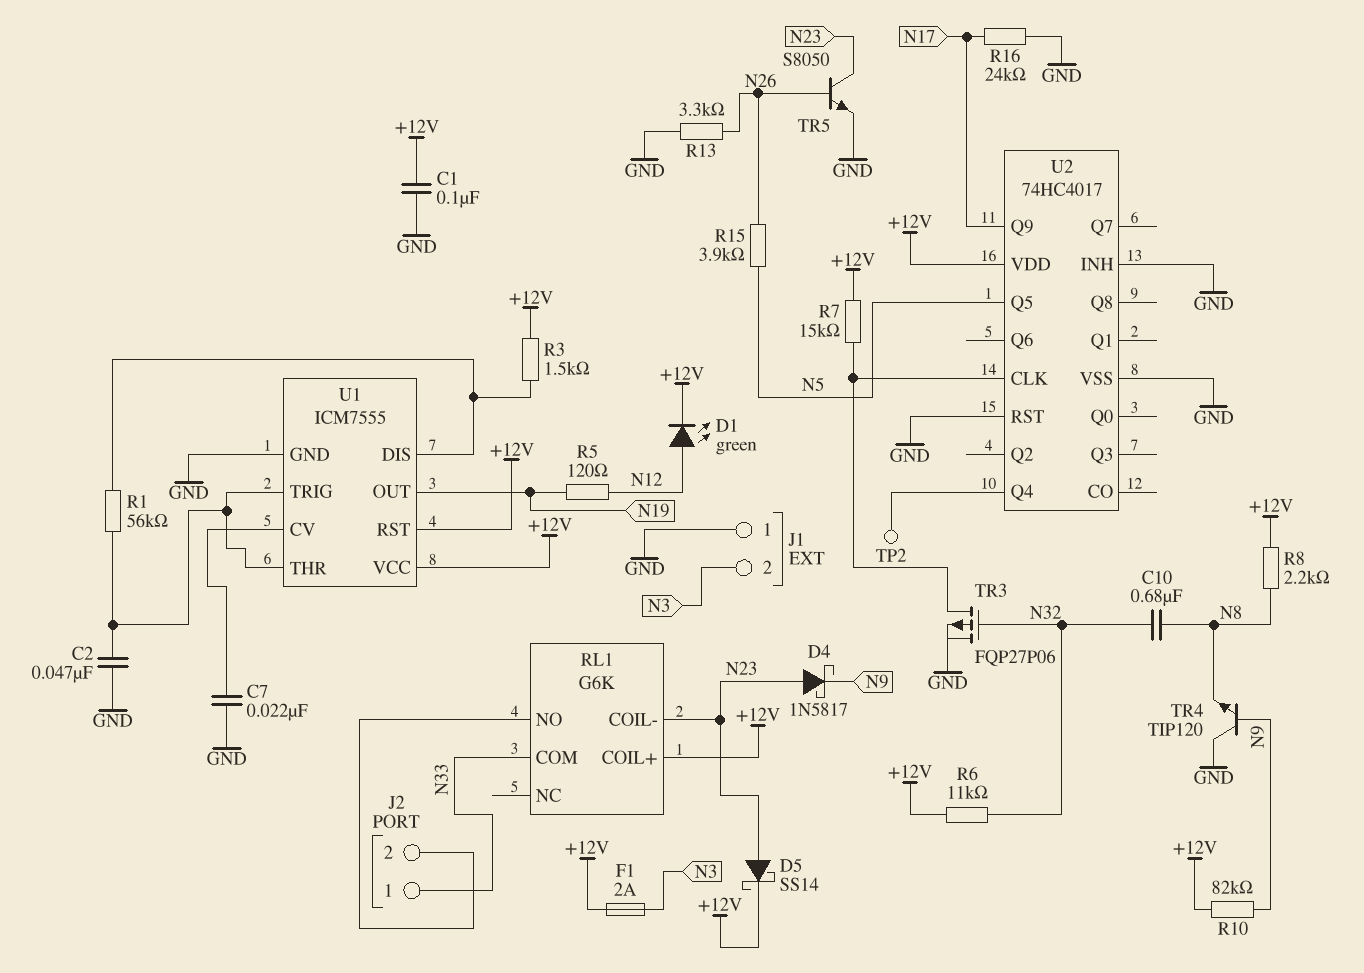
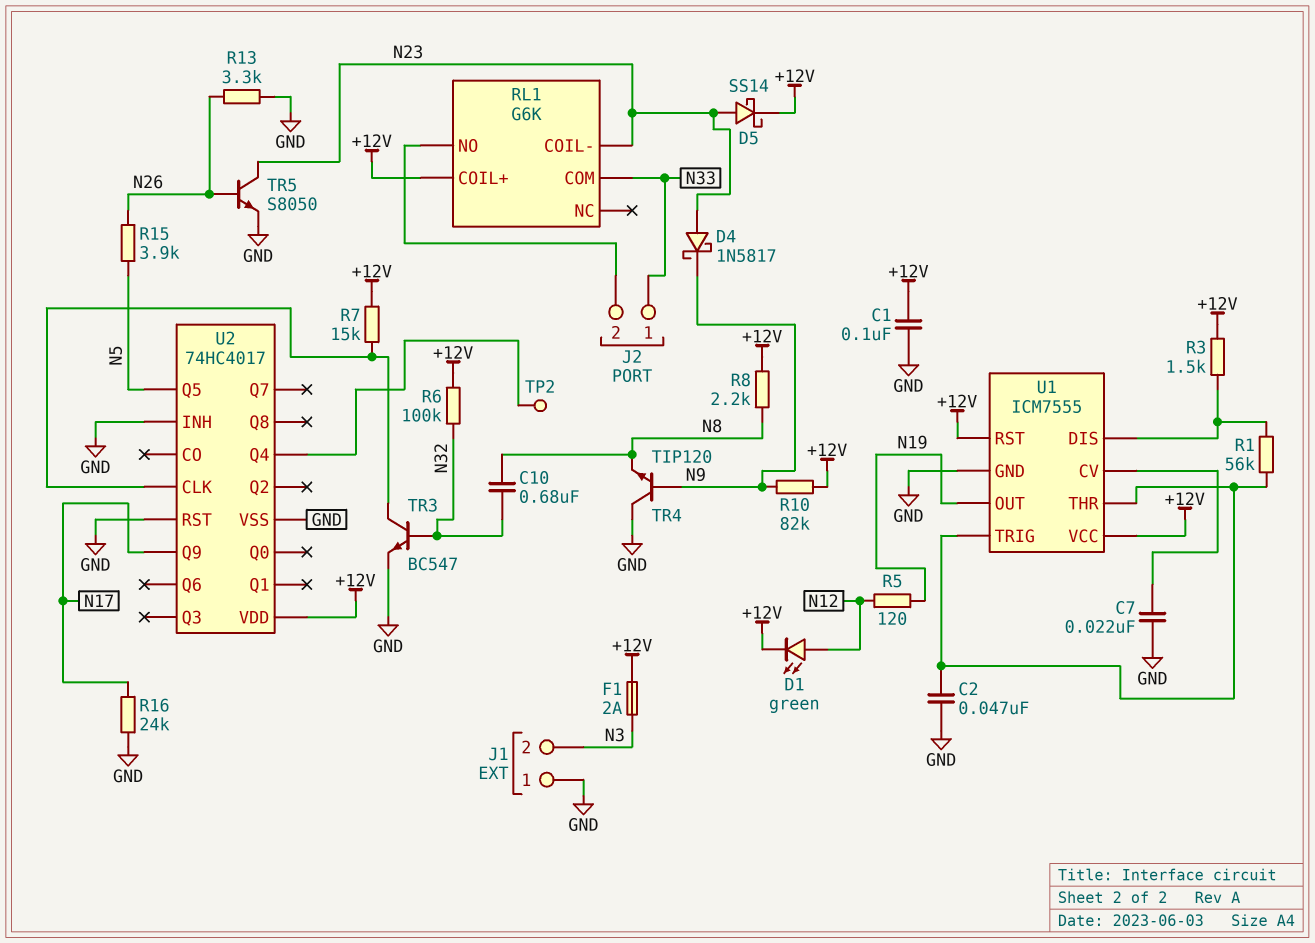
R6: 11k (+12V, N32) -> 100k (+12V, N32)
TR3: PMOS FQP27P06 (G N32, D U2/CLK, S GND) -> NPN BC547 (B N32, C U2/CLK, E GND)

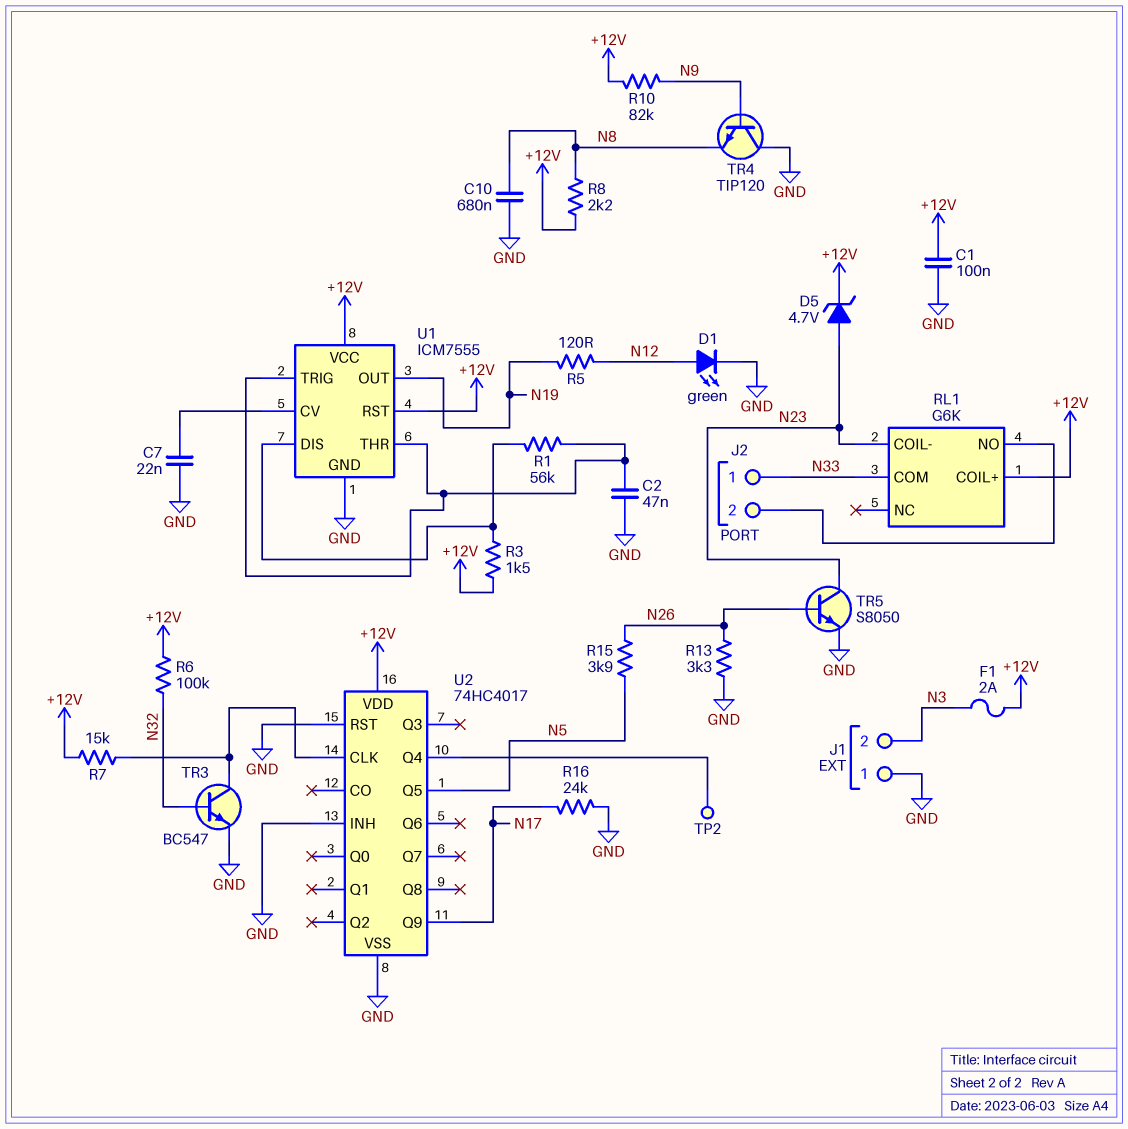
C10: 680nF (N8, N32) -> 680nF (GND, N8)
D1: LED green (A N12, K +12V) -> LED green (A N12, K GND)
D4: schottky 1N5817 (A N23, K N9) -> none
D5: schottky SS14 (A N23, K +12V) -> zener 4.7V (A N23, K +12V)

